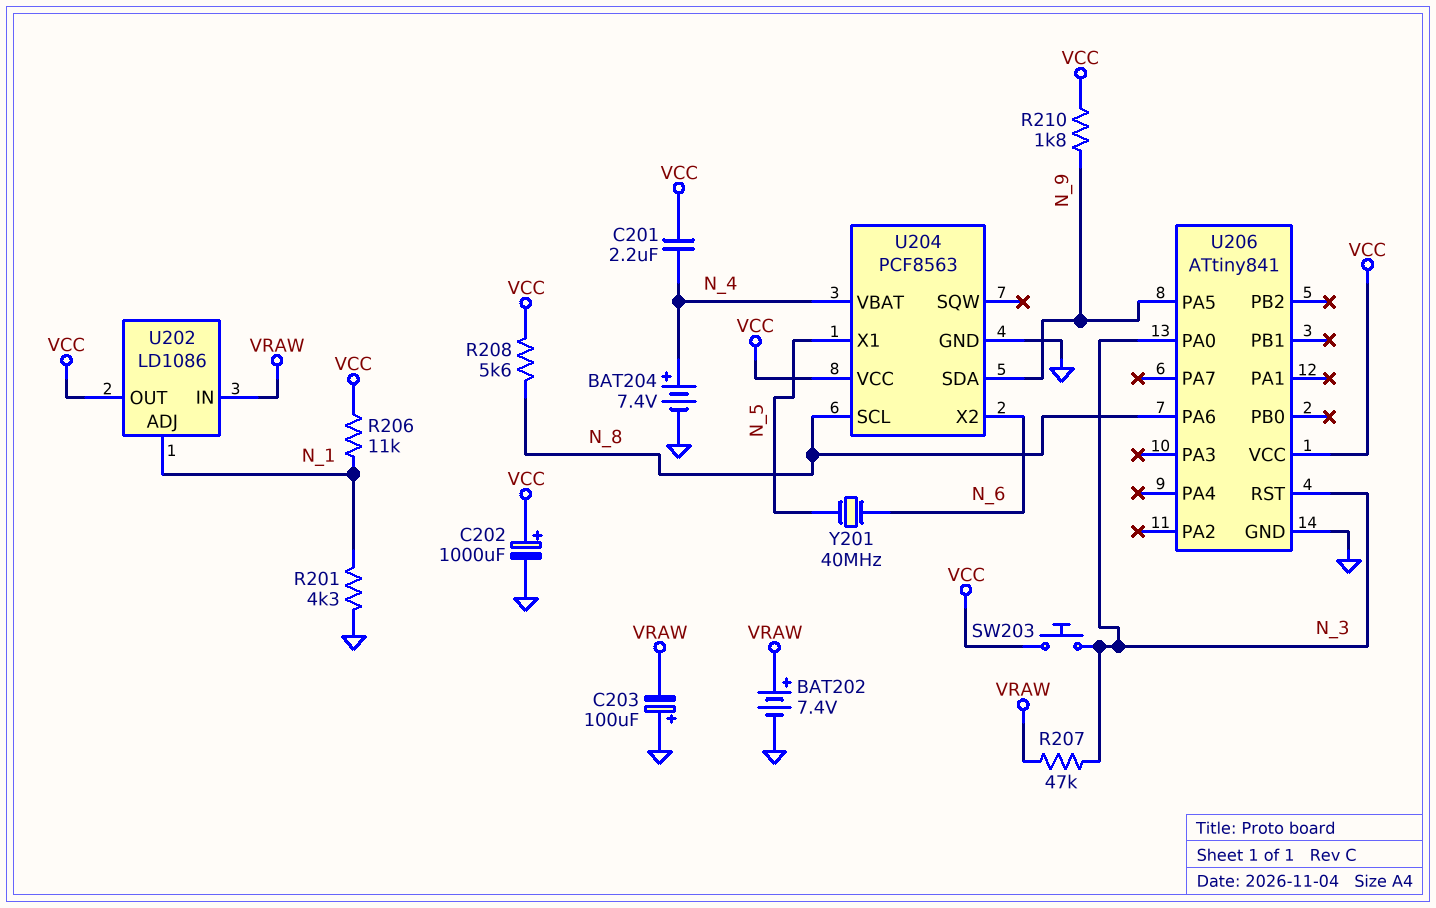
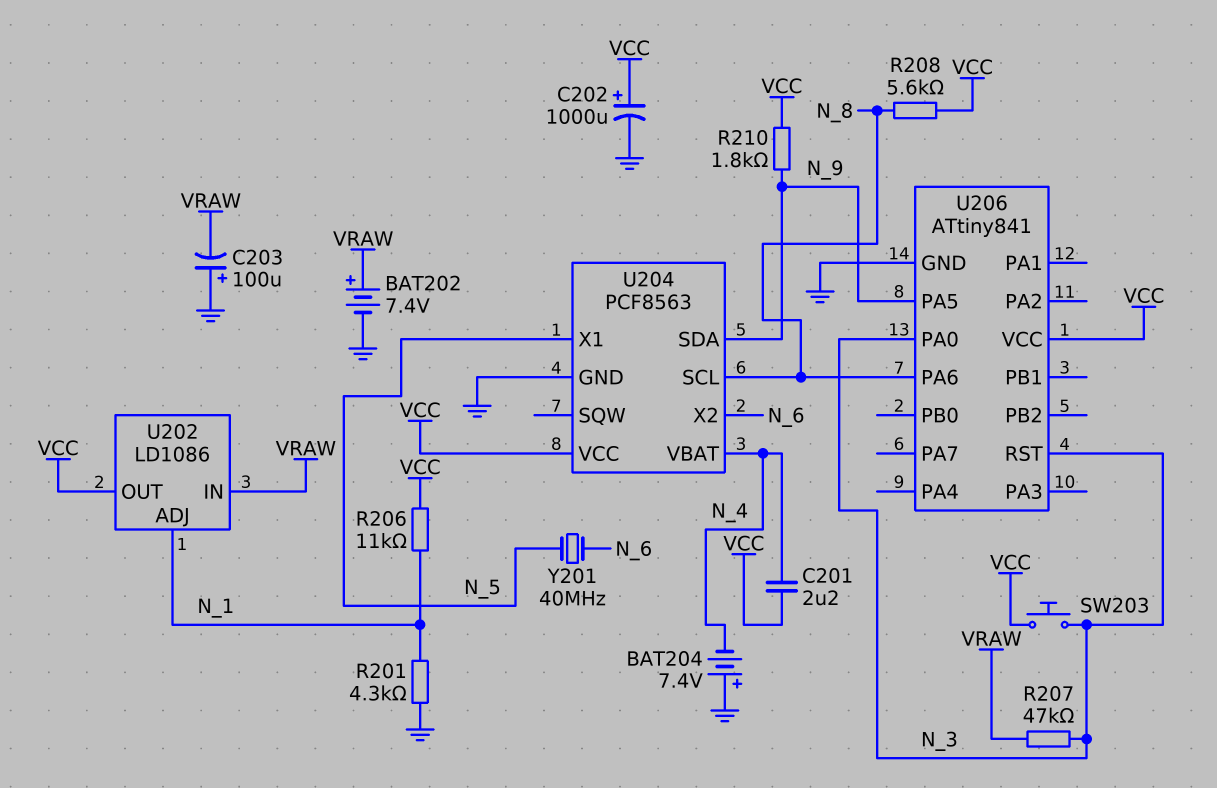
BAT204: 7.4V (plus N_4, minus GND) -> 7.4V (plus GND, minus N_4)

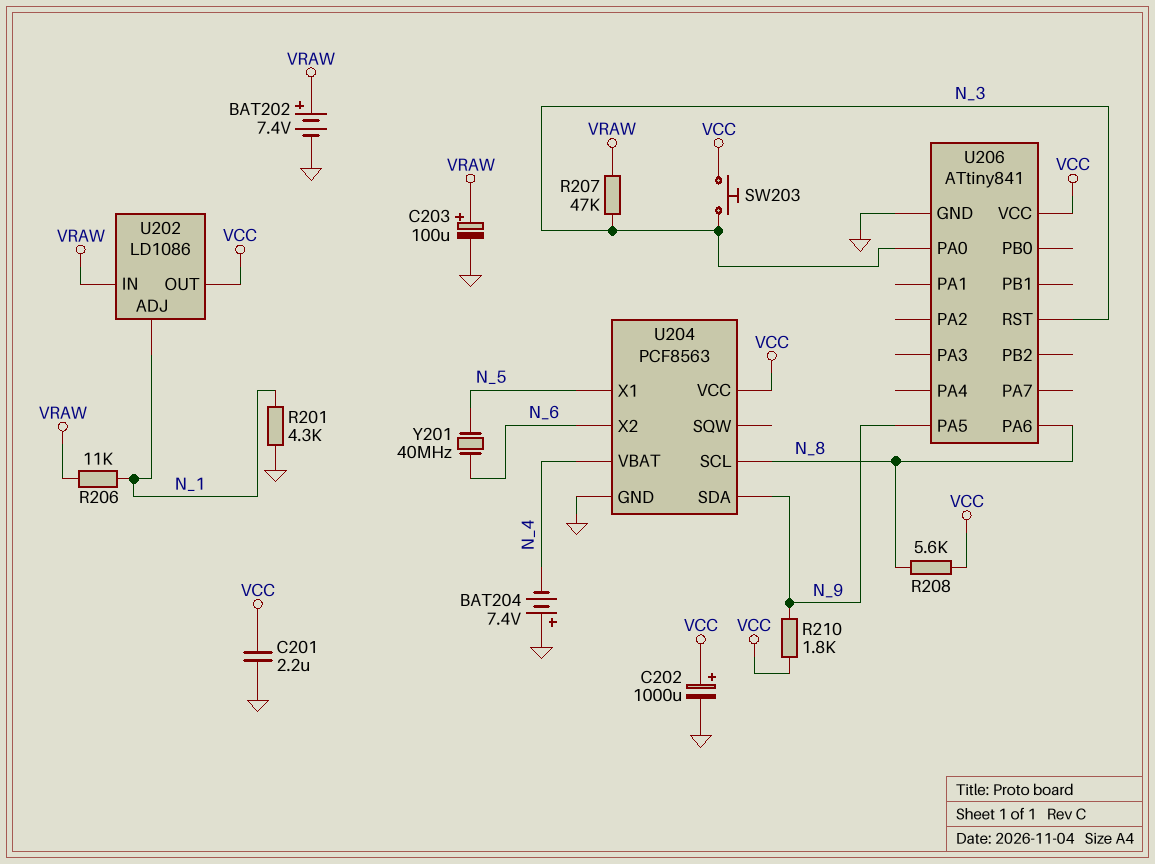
C201: 2.2uF (N_4, VCC) -> 2.2uF (GND, VCC)
C203: 100uF (plus GND, minus VRAW) -> 100uF (plus VRAW, minus GND)
R206: 11k (N_1, VCC) -> 11k (N_1, VRAW)

